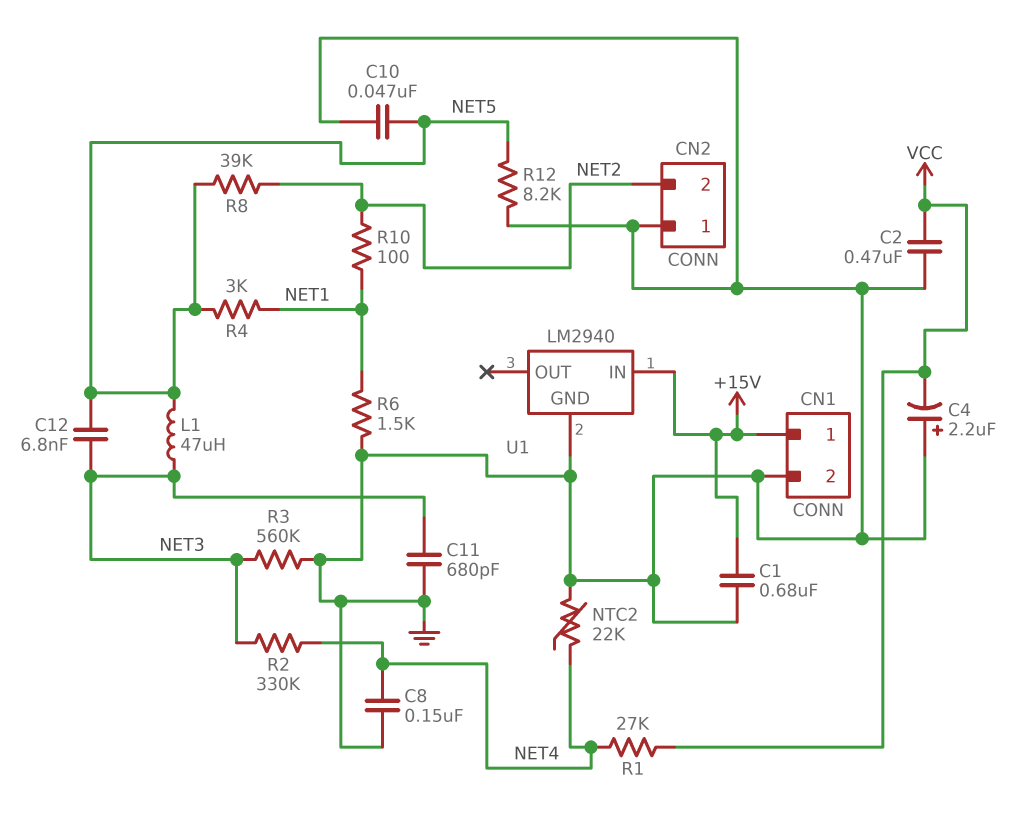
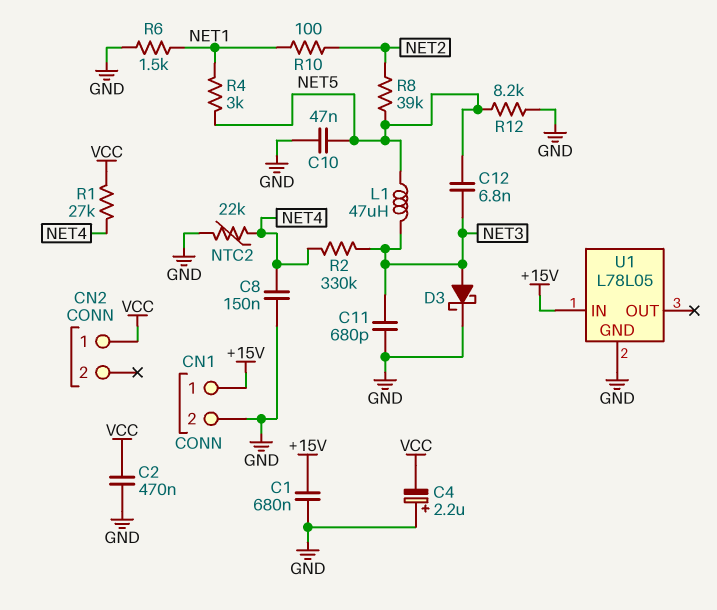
CN2 pin 1: GND -> VCC
CN2 pin 2: NET2 -> none
D3: none -> schottky (A NET3, K GND)
R3: 560k (GND, NET3) -> none
U1: LM2940 -> L78L05

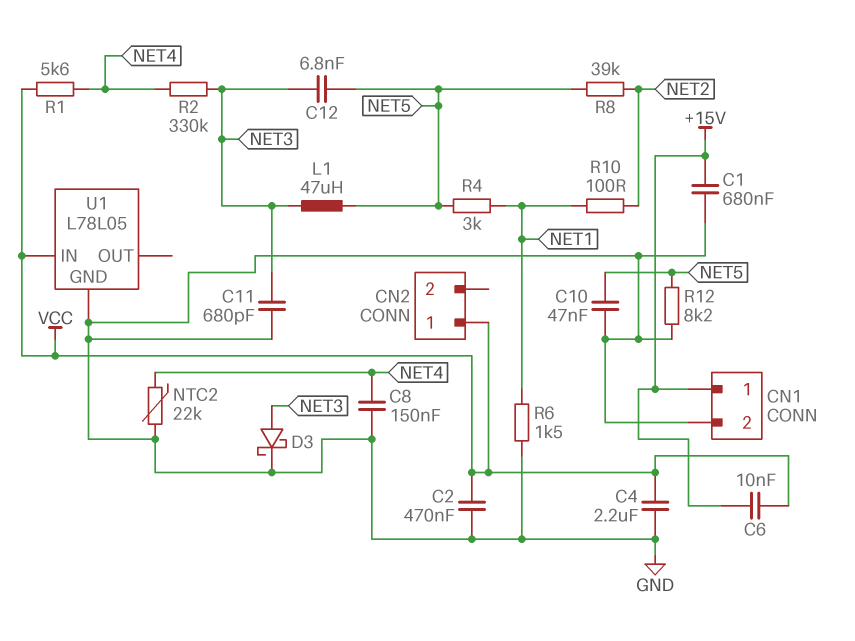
C4: 2.2uF (plus GND, minus VCC) -> 2.2uF (GND, VCC)
C6: none -> 10nF (+15V, VCC)
R1: 27k (NET4, VCC) -> 5.6k (NET4, VCC)
U1 pin IN: +15V -> VCC

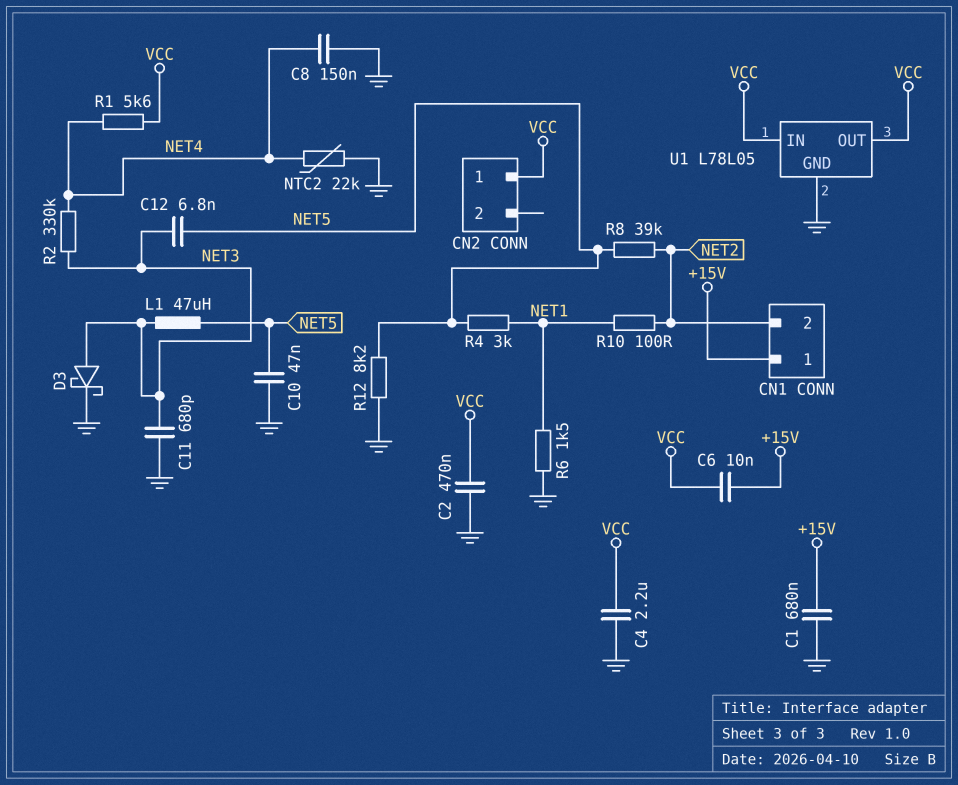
CN1 pin 2: GND -> NET2
U1 pin OUT: none -> VCC

